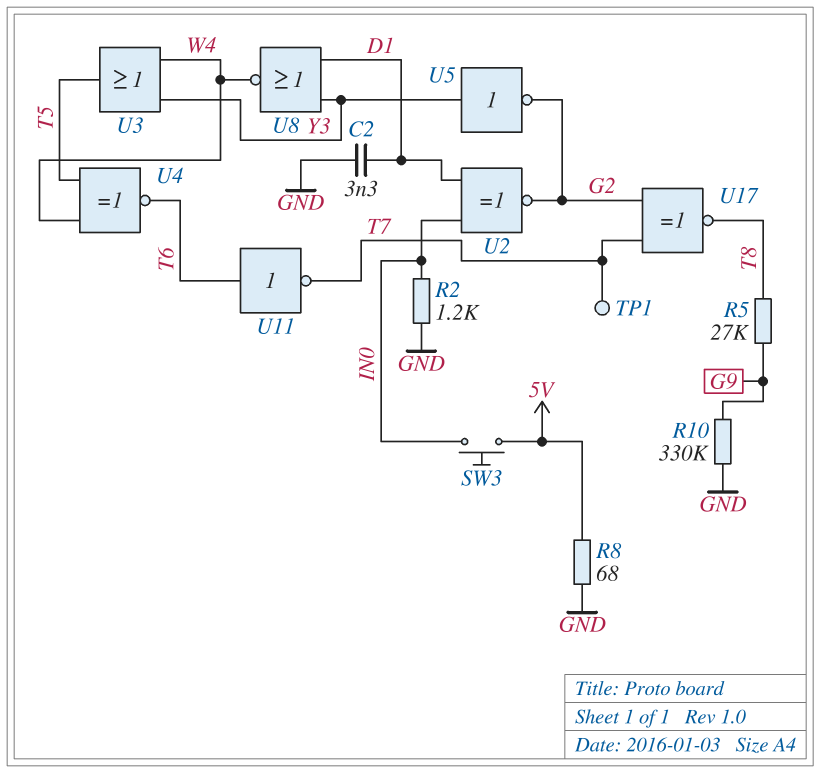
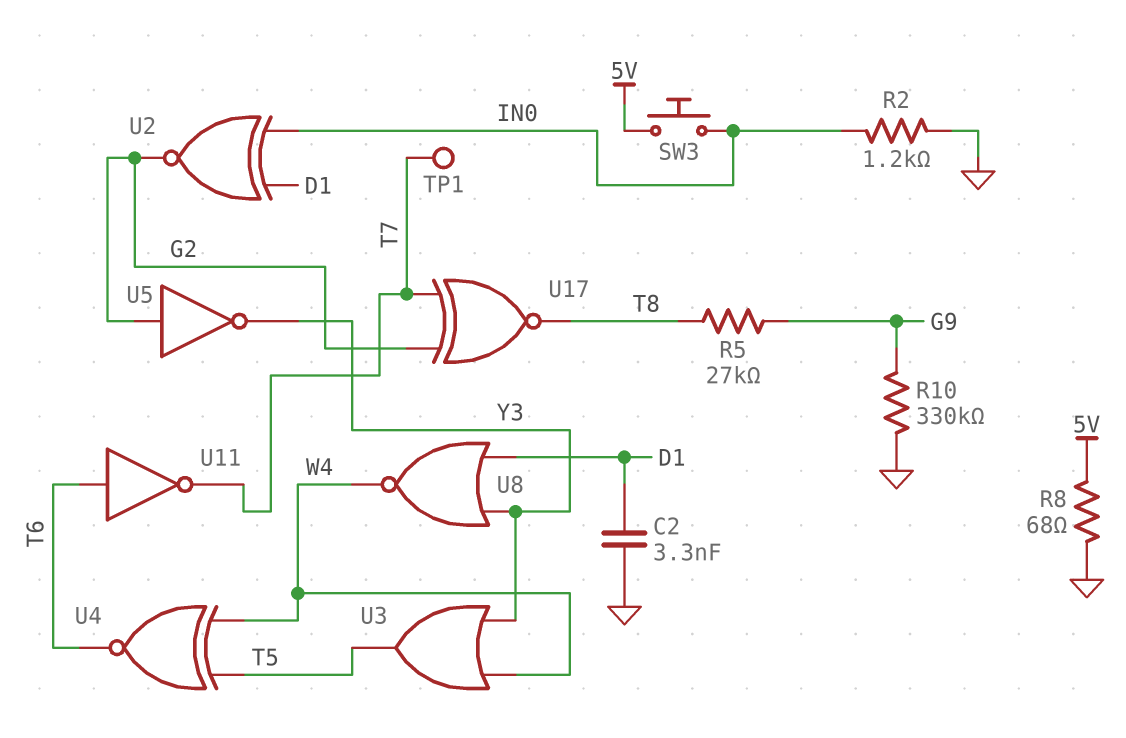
U5: NOT (in Y3, out G2) -> NOT (in G2, out Y3)

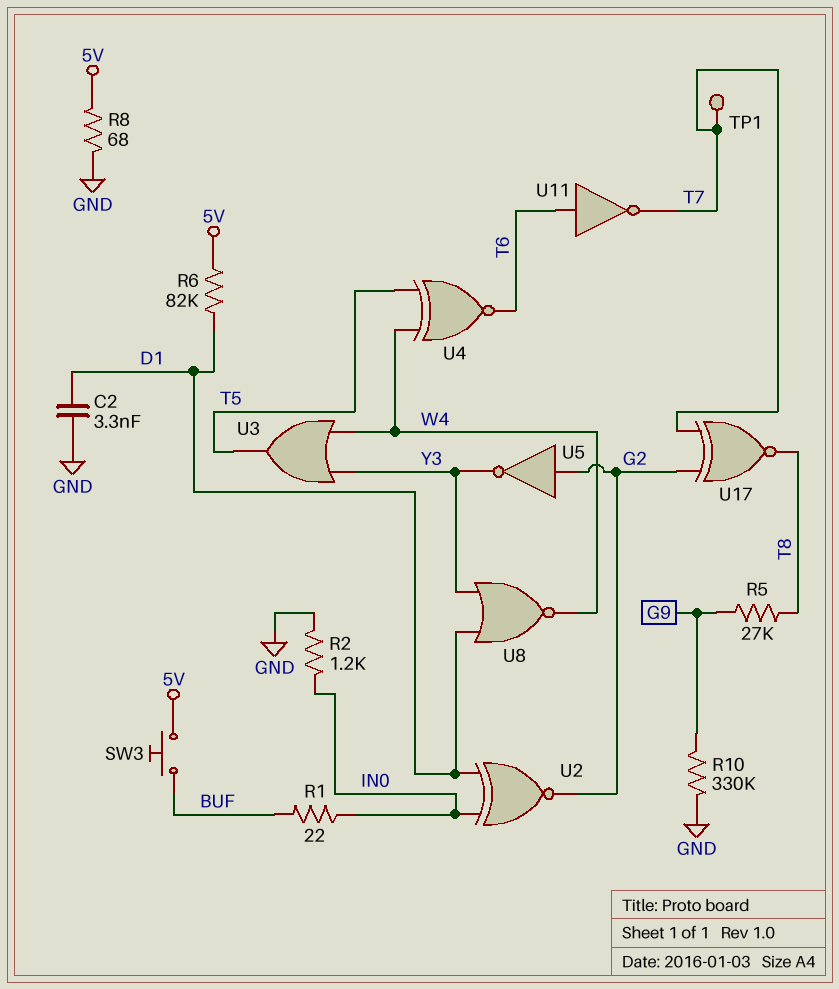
R1: none -> 22 (BUF, IN0)
R6: none -> 82k (5V, D1)
SW3: button (5V, IN0) -> button (5V, BUF)

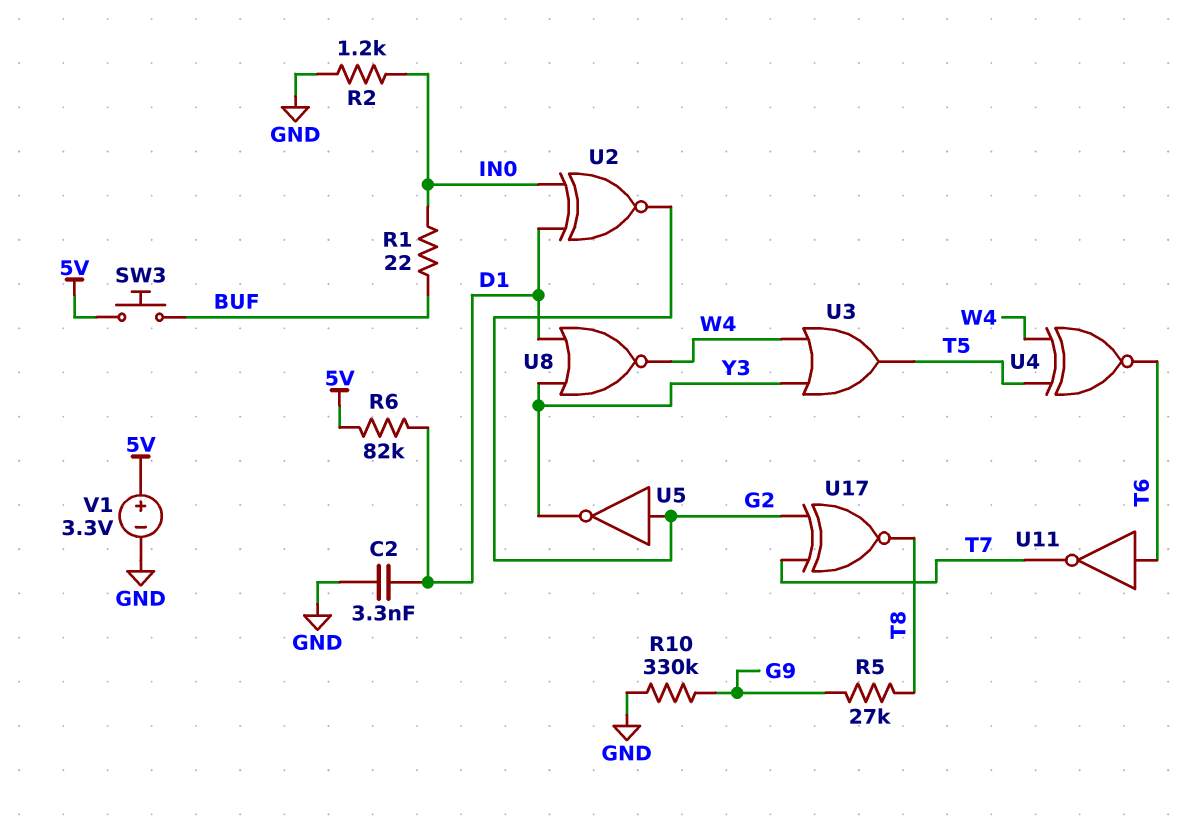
R8: 68 (5V, GND) -> none
TP1: test point (T7) -> none
V1: none -> 3.3V (plus 5V, minus GND)

